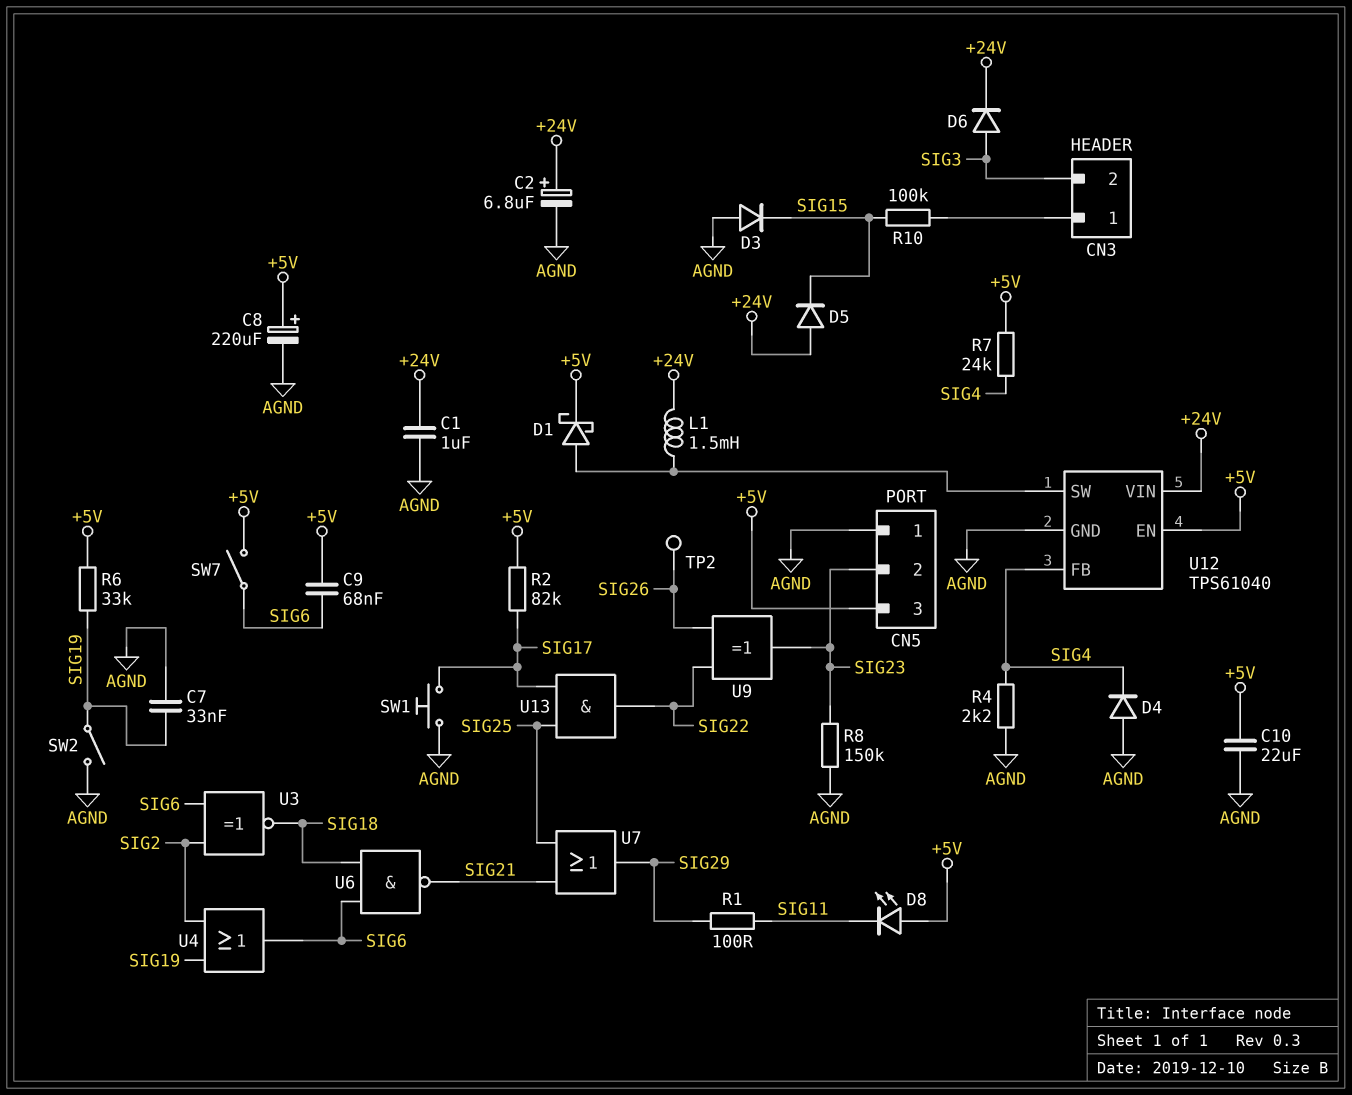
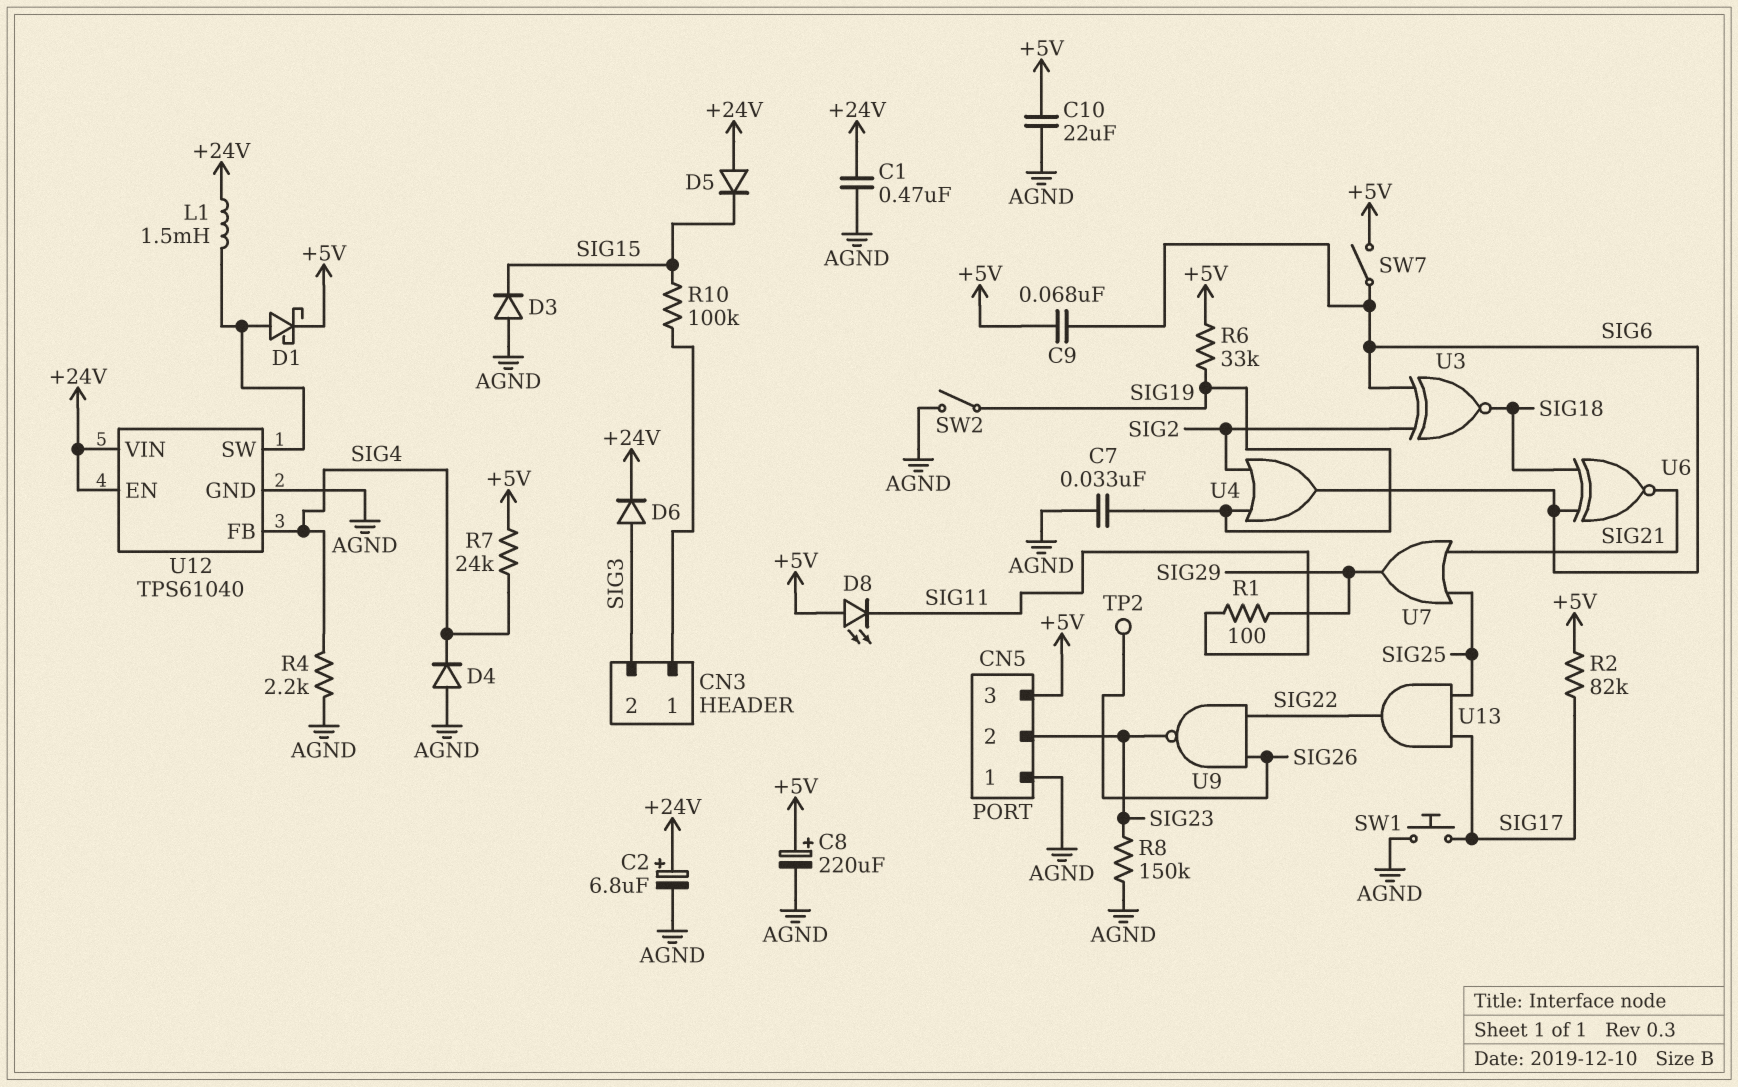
C1: 1uF (+24V, AGND) -> 470nF (+24V, AGND)
U6: NAND (in SIG6, in SIG18, out SIG21) -> XNOR (in SIG6, in SIG18, out SIG21)
U9: XOR (in SIG22, in SIG26, out SIG23) -> NAND (in SIG22, in SIG26, out SIG23)
U12 pin EN: +5V -> +24V

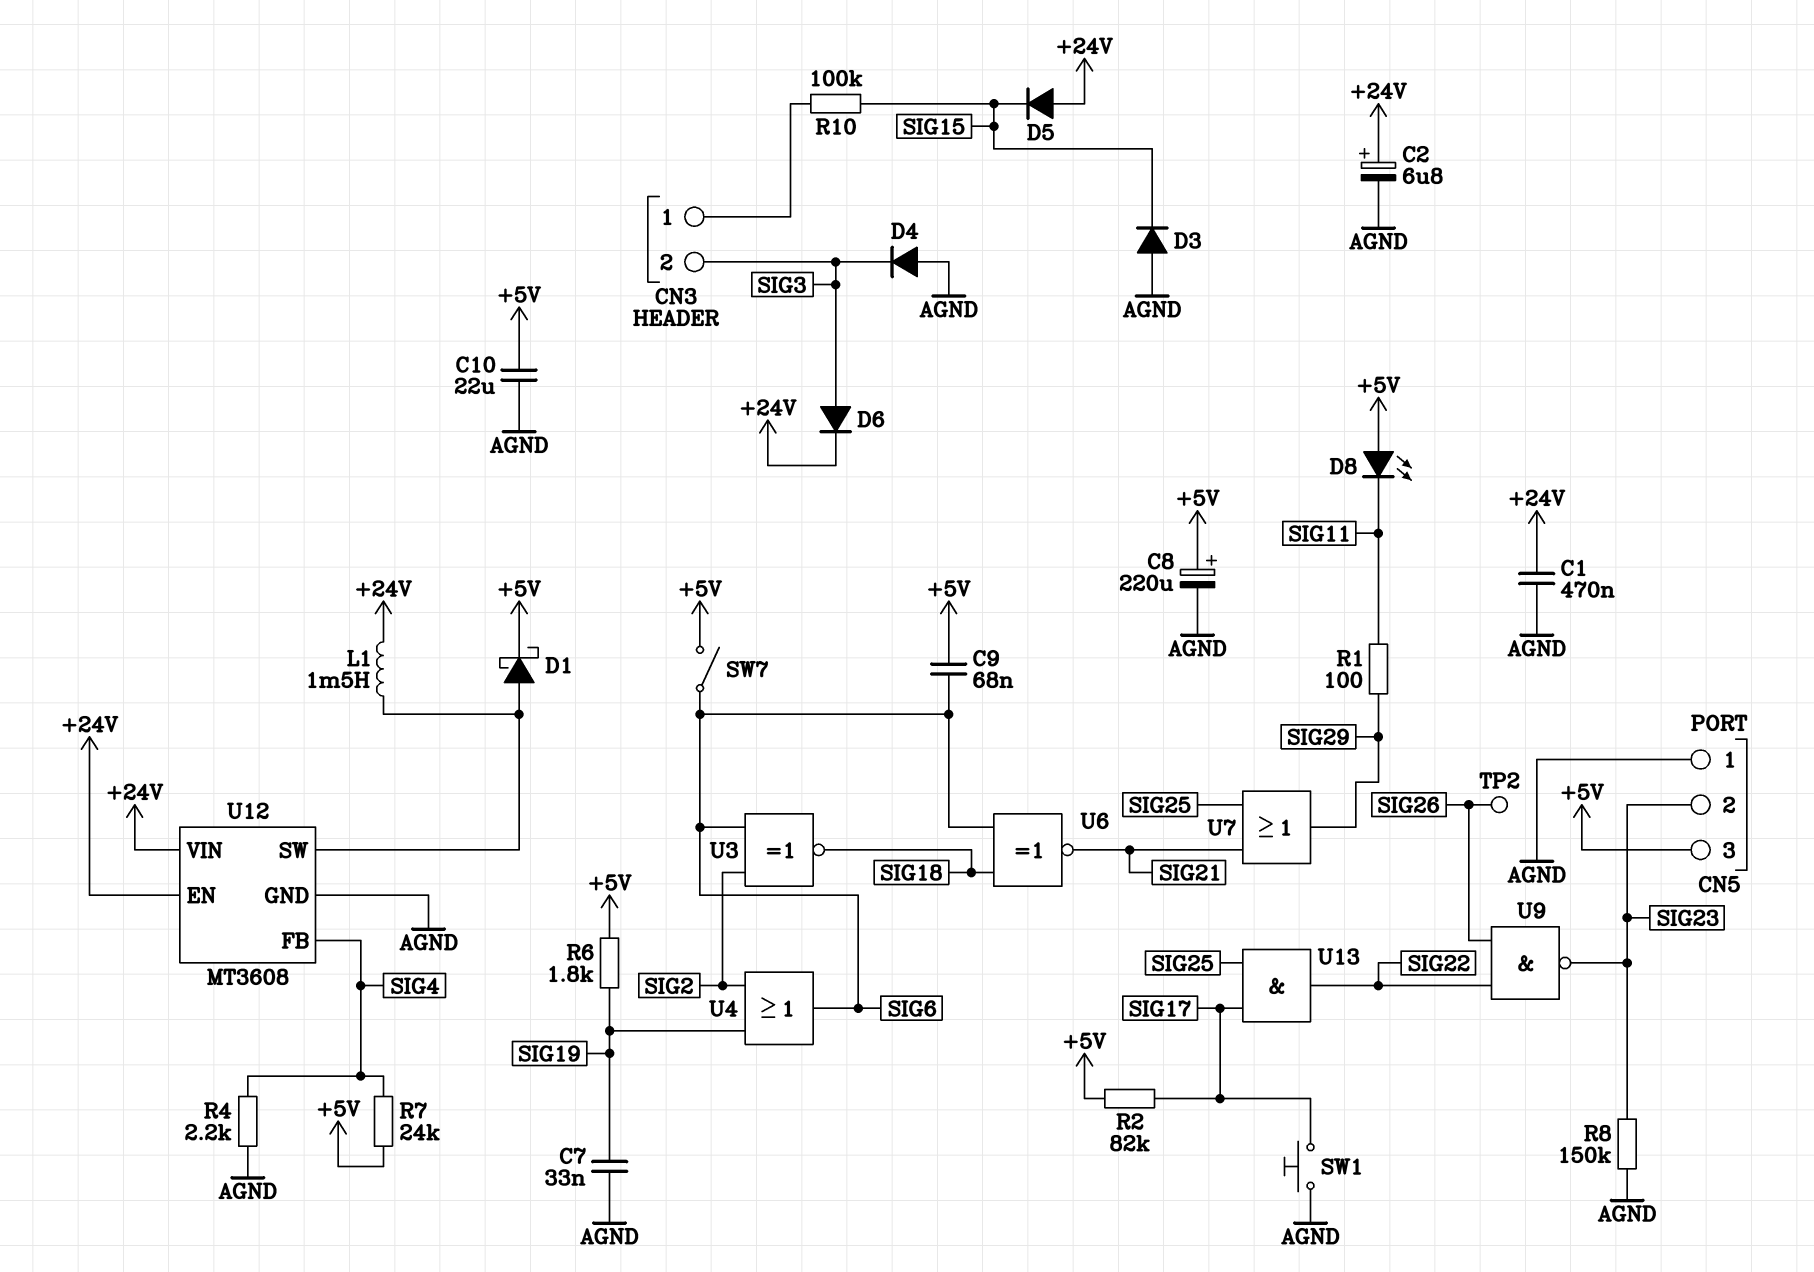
D4: diode (A AGND, K SIG4) -> diode (A AGND, K SIG3)
R6: 33k (+5V, SIG19) -> 1.8k (+5V, SIG19)
SW2: switch (AGND, SIG19) -> none
U12: TPS61040 -> MT3608

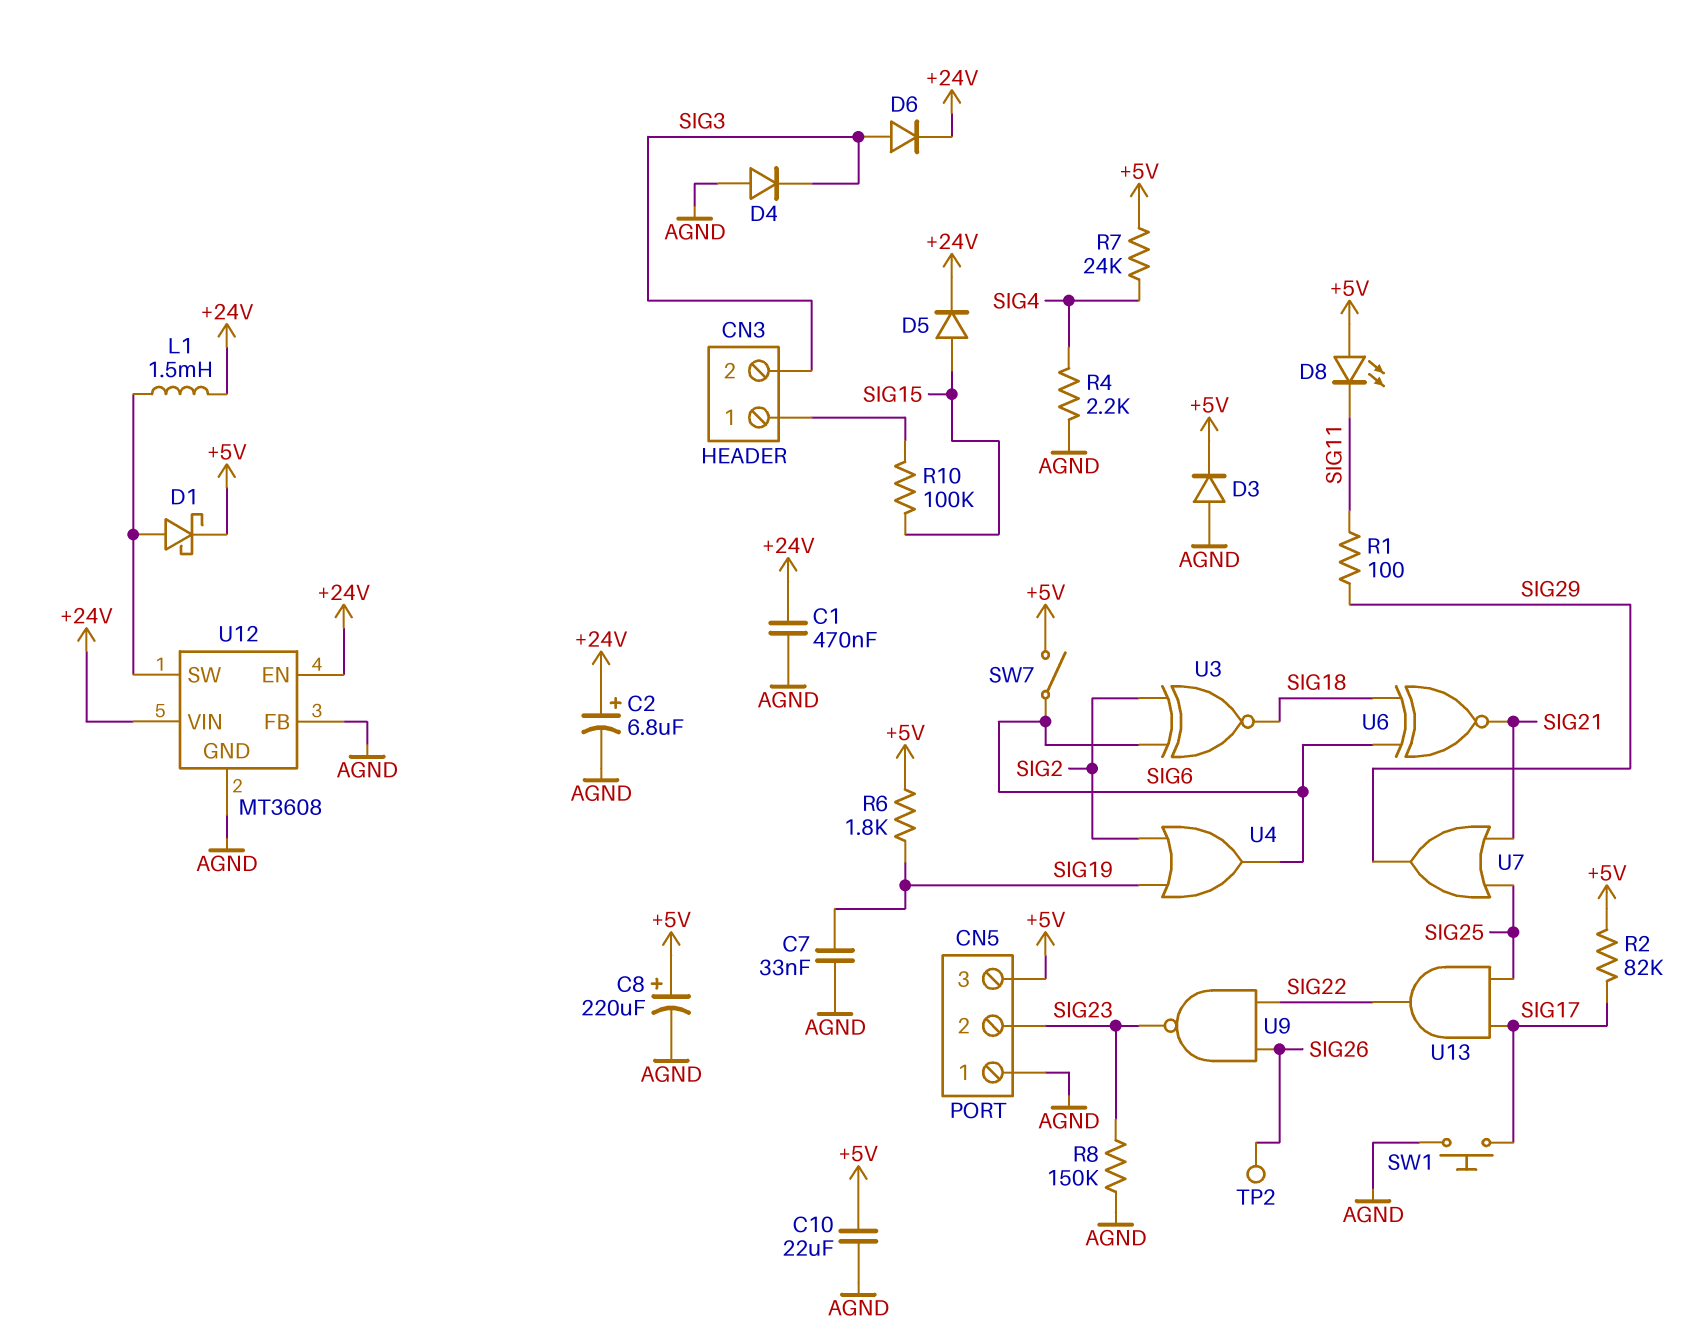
C9: 68nF (+5V, SIG6) -> none
D3: diode (A AGND, K SIG15) -> diode (A AGND, K +5V)
D5: diode (A +24V, K SIG15) -> diode (A SIG15, K +24V)
U12 pin FB: SIG4 -> AGND

